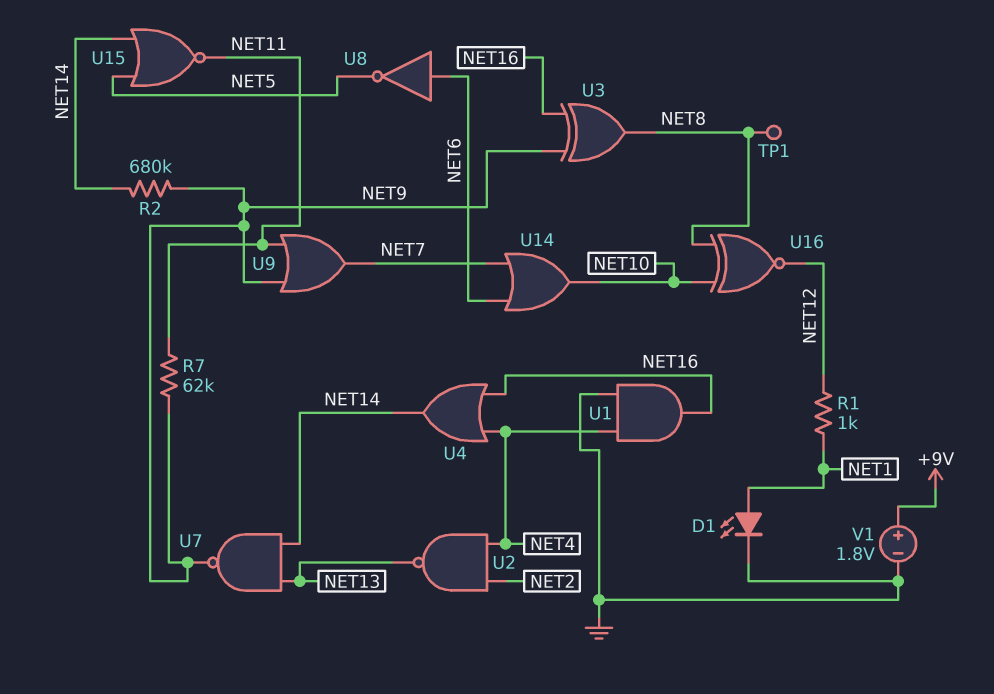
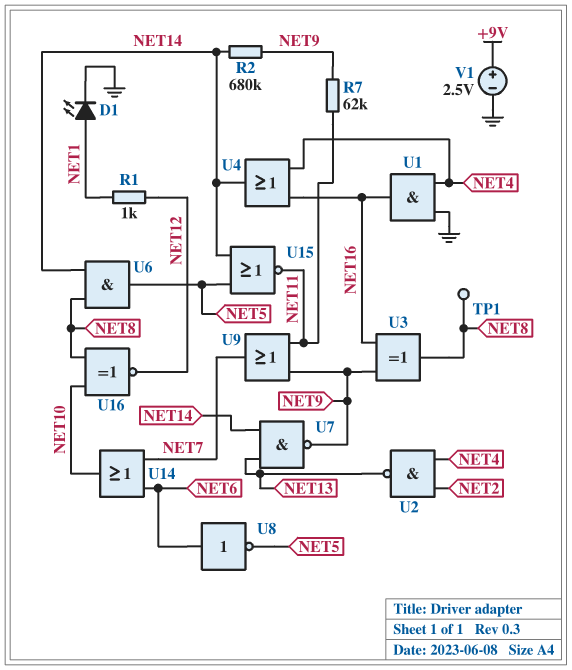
U6: none -> AND (in NET8, in NET14, out NET5)
V1: 1.8V (plus +9V, minus GND) -> 2.5V (plus +9V, minus GND)

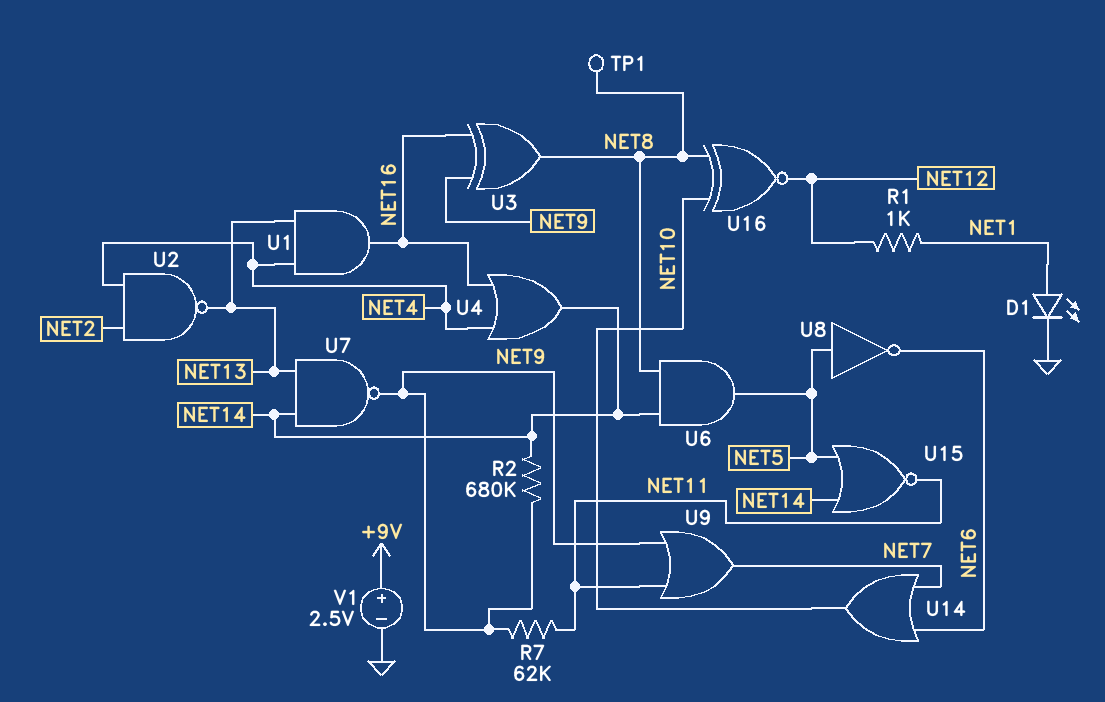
U1: AND (in GND, in NET4, out NET16) -> AND (in NET4, in NET13, out NET16)
U8: NOT (in NET6, out NET5) -> NOT (in NET5, out NET6)

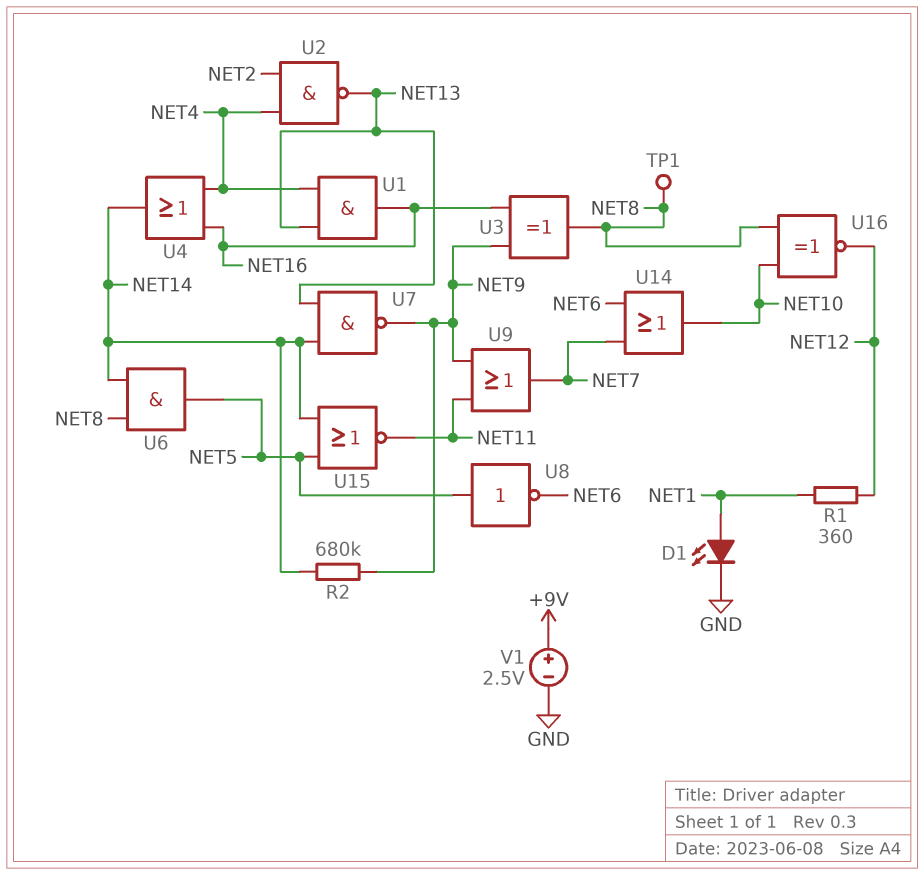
R1: 1k (NET1, NET12) -> 360 (NET1, NET12)
R7: 62k (NET9, NET11) -> none

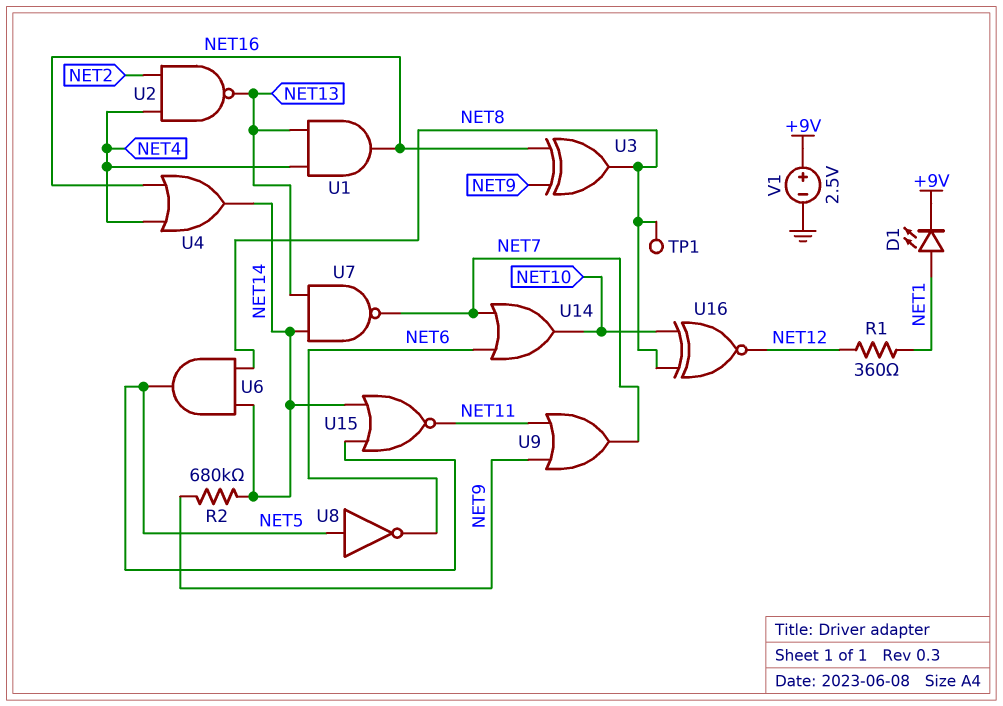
D1: LED (A NET1, K GND) -> LED (A NET1, K +9V)
U7: NAND (in NET13, in NET14, out NET9) -> NAND (in NET13, in NET14, out NET7)

